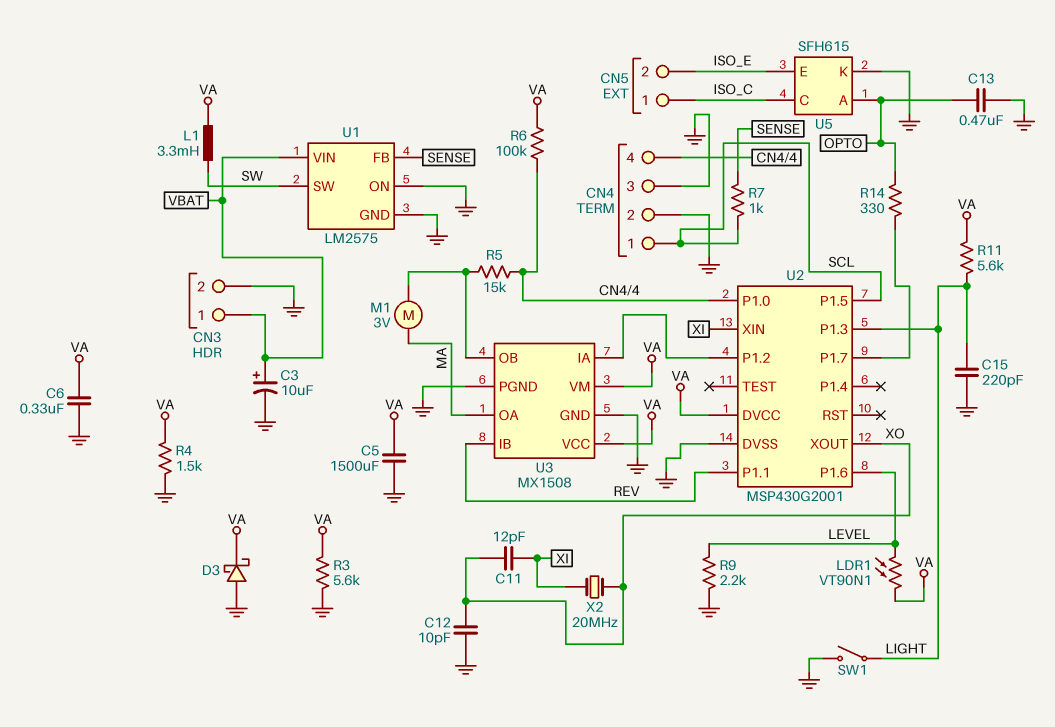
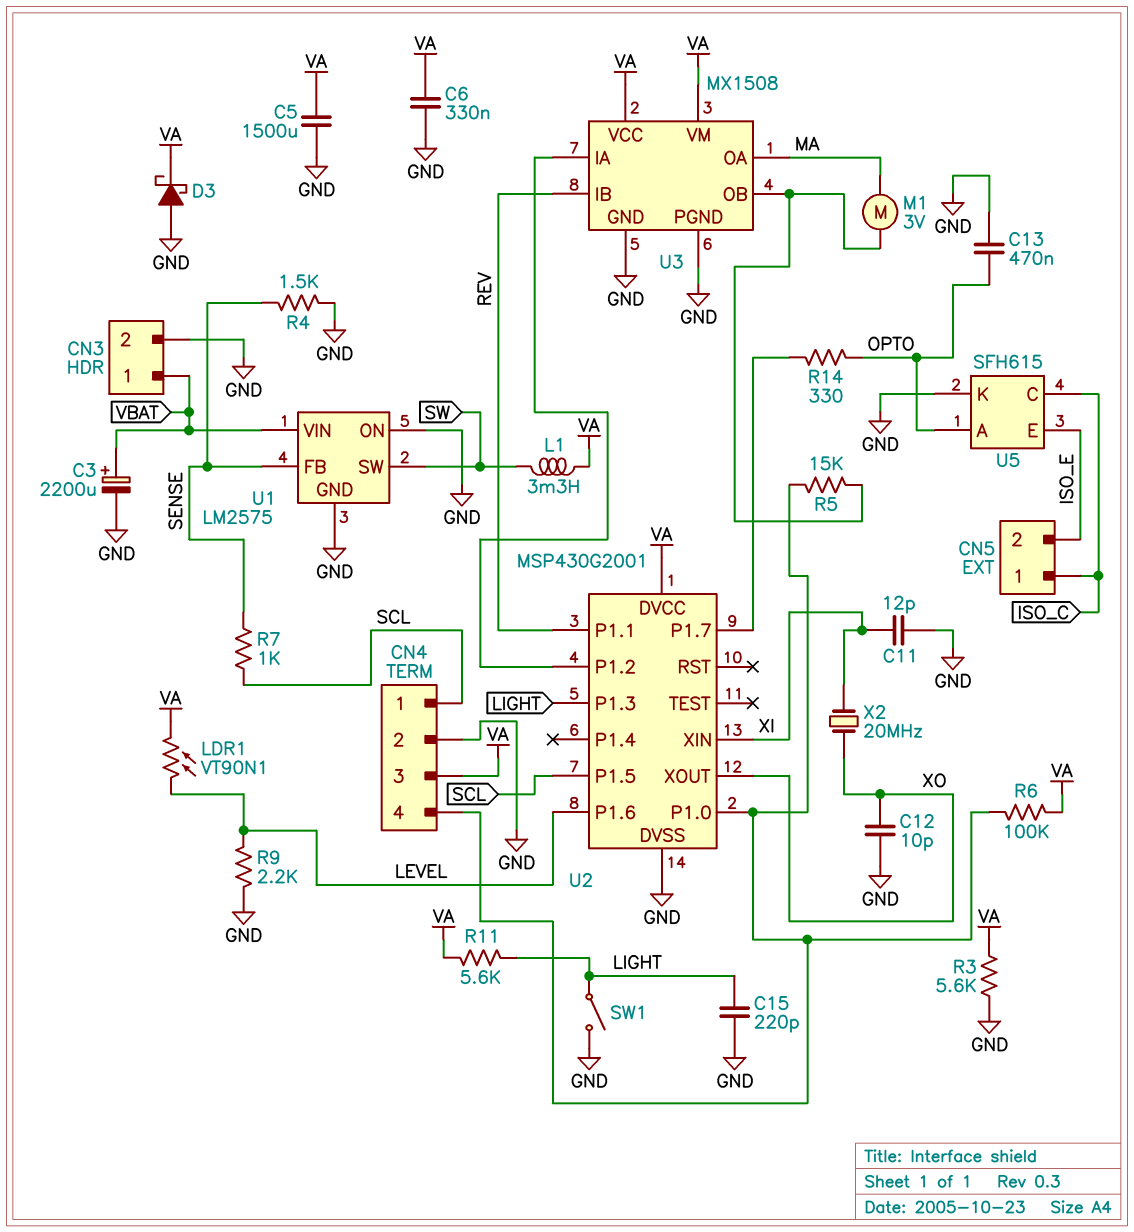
C3: 10uF (plus VBAT, minus GND) -> 2200uF (plus VBAT, minus GND)
C11: 12pF (XI, XO) -> 12pF (GND, XI)
CN4 pin 3: GND -> VA
R4: 1.5k (GND, VA) -> 1.5k (GND, SENSE)

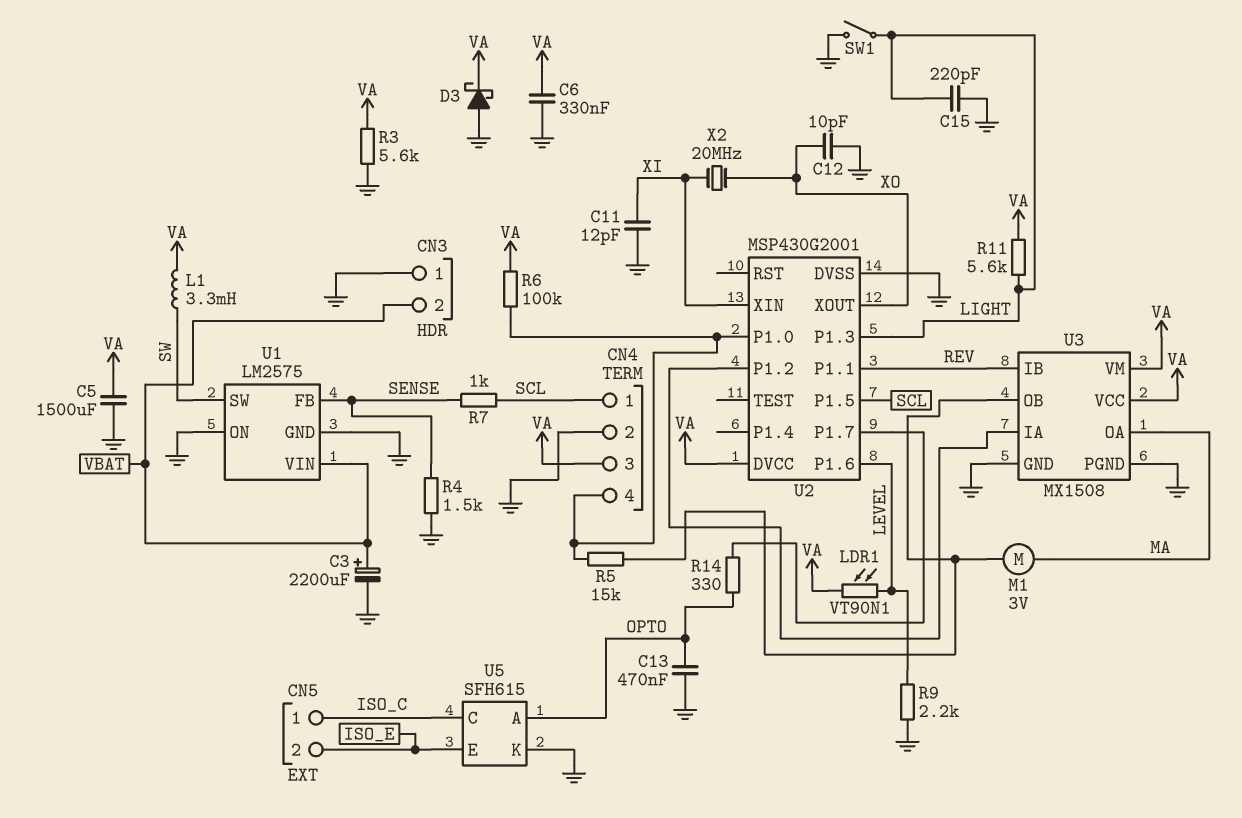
CN3 pin 1: VBAT -> GND
CN3 pin 2: GND -> VBAT

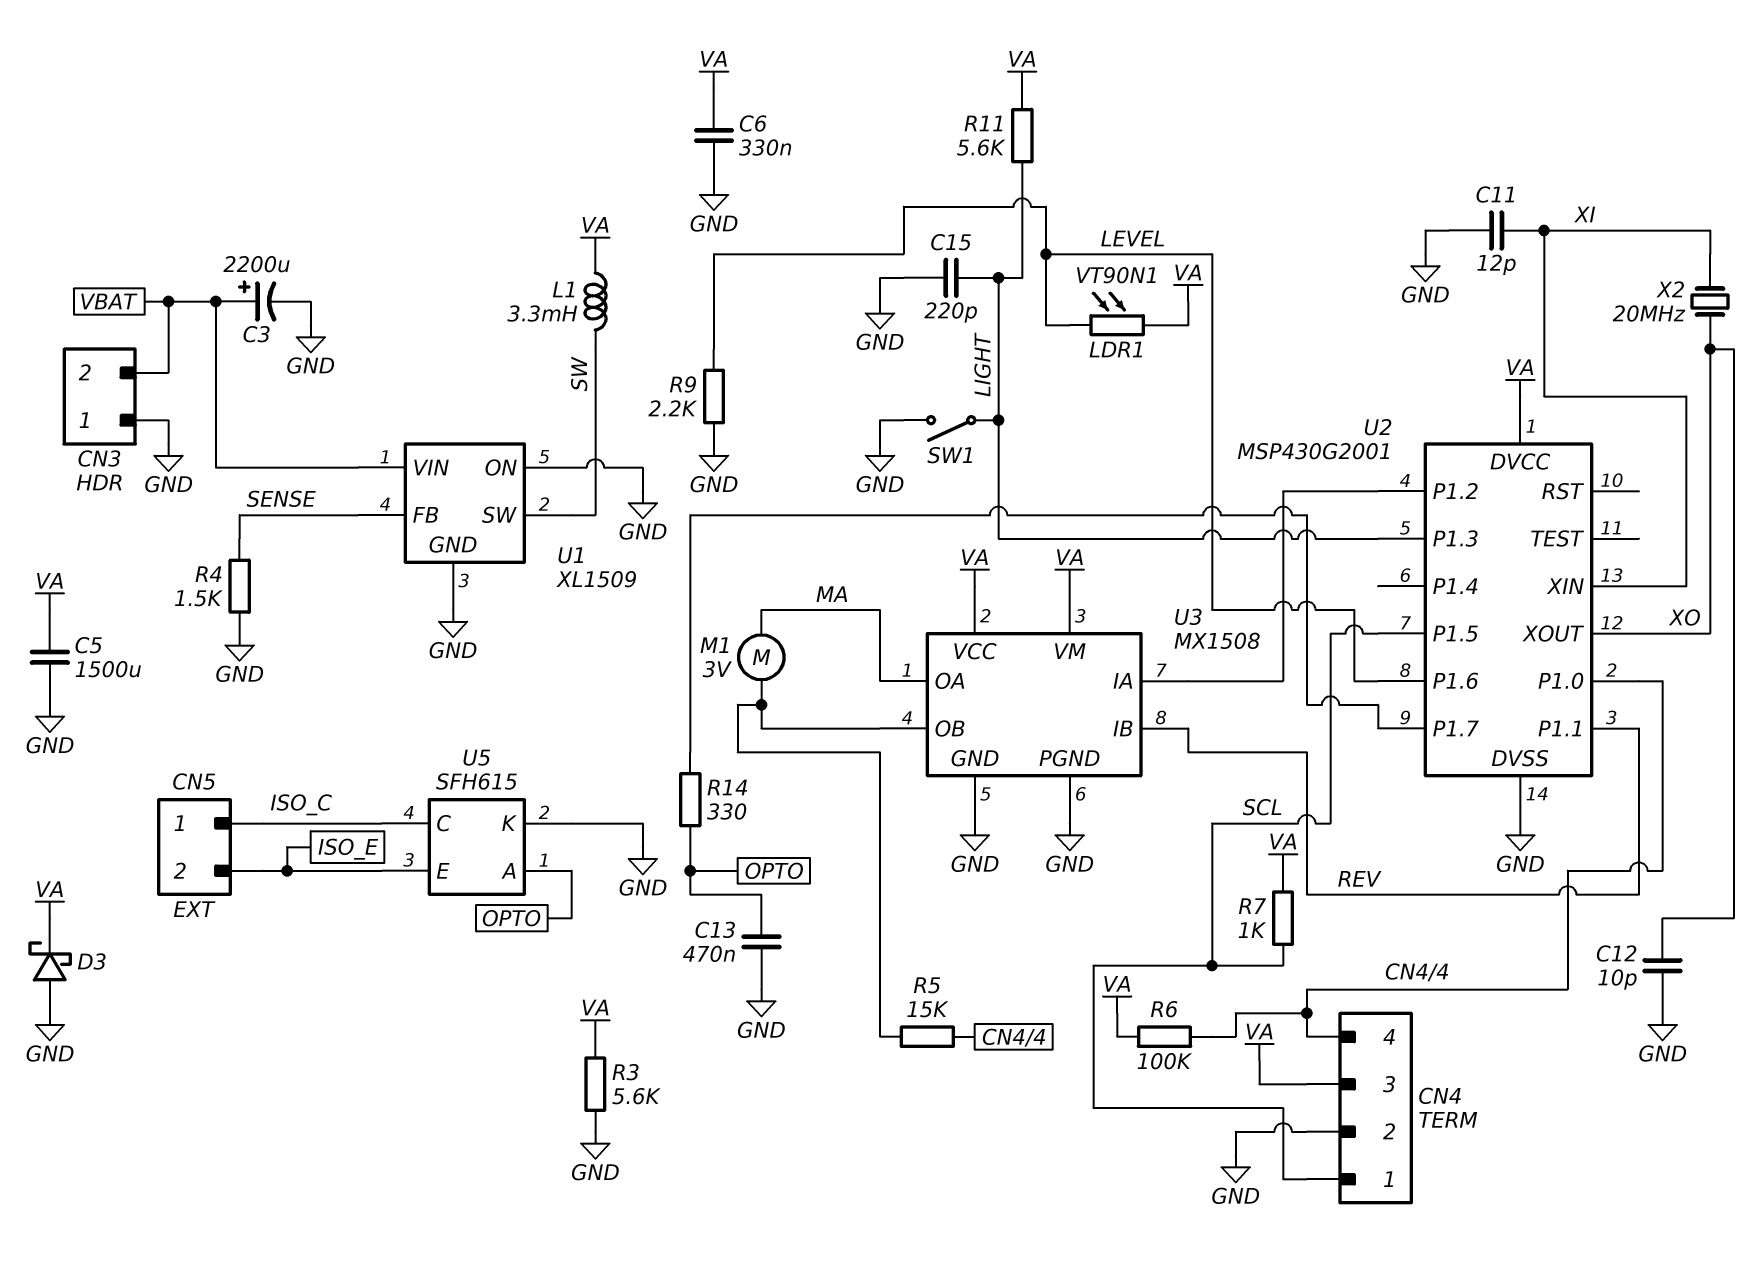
R7: 1k (SCL, SENSE) -> 1k (SCL, VA)
U1: LM2575 -> XL1509

